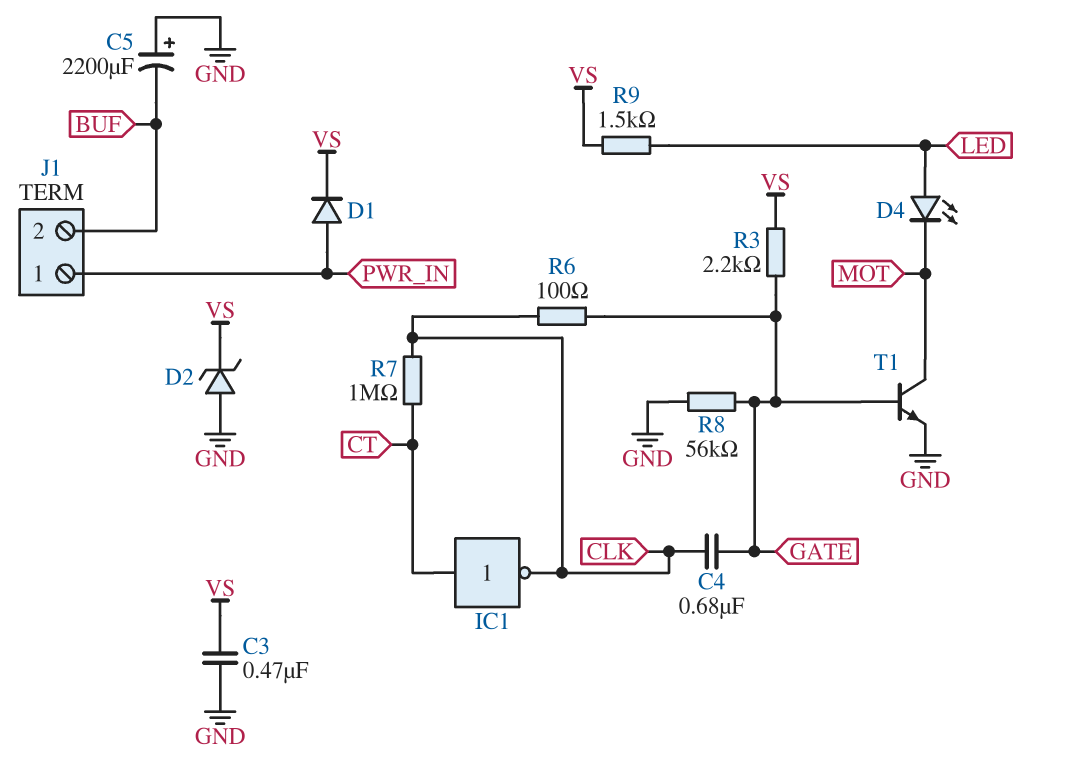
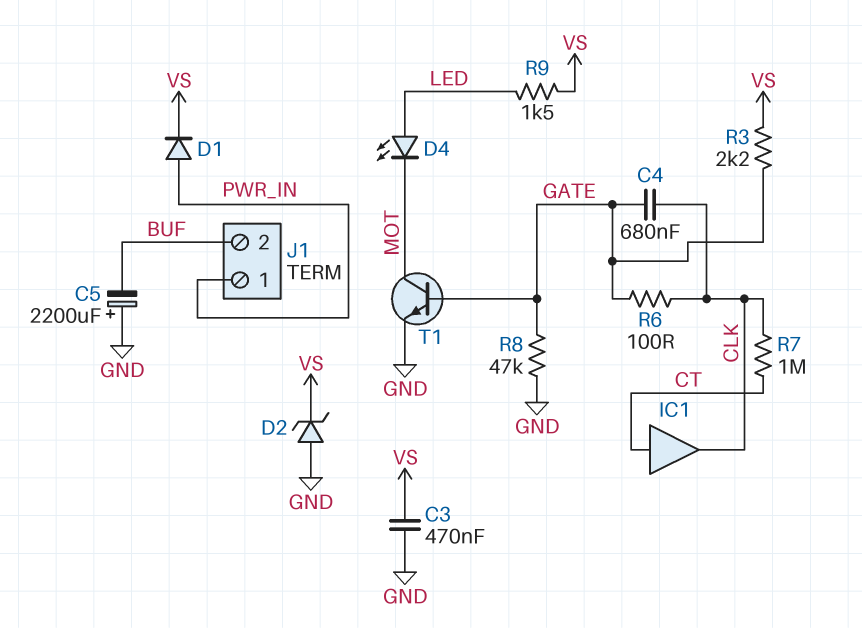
IC1: NOT (in CT, out CLK) -> buffer (in CT, out CLK)
R8: 56k (GATE, GND) -> 47k (GATE, GND)

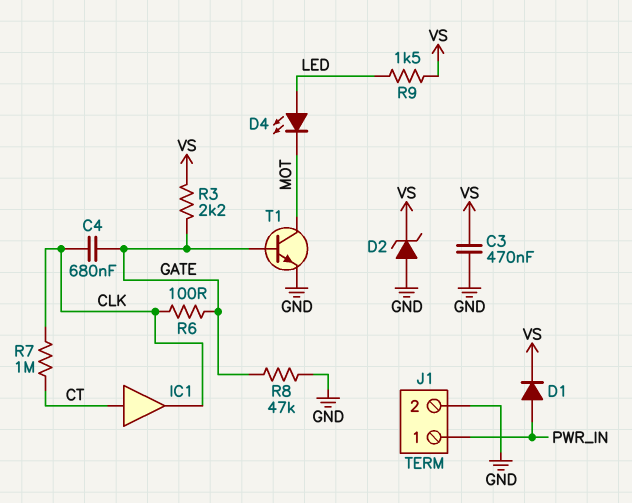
C5: 2200uF (plus GND, minus BUF) -> none
J1 pin 2: BUF -> GND

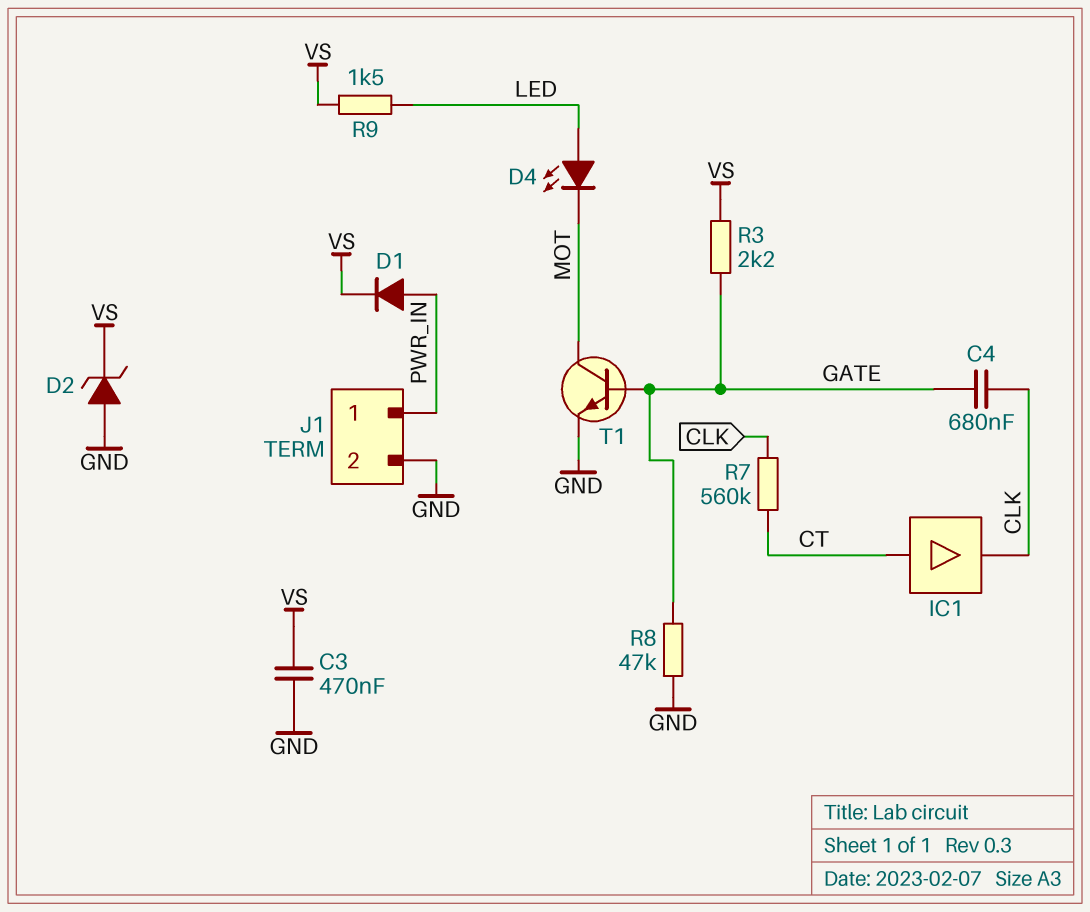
R6: 100 (CLK, GATE) -> none
R7: 1M (CLK, CT) -> 560k (CLK, CT)

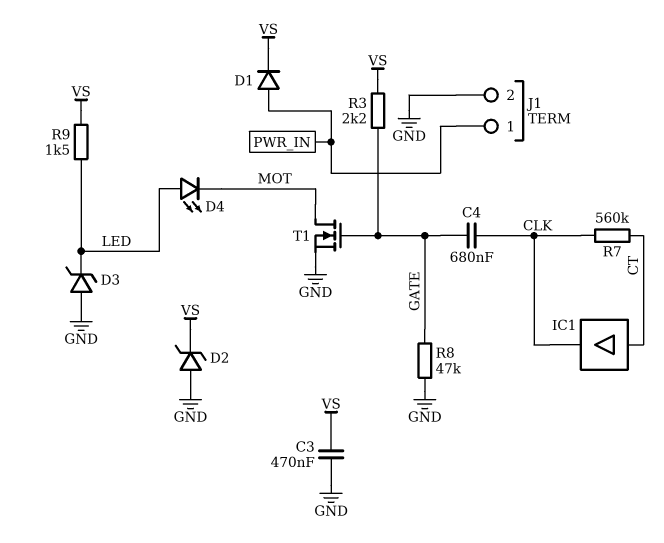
D3: none -> zener (A GND, K LED)
T1: NPN (B GATE, C MOT, E GND) -> NMOS (G GATE, D MOT, S GND)

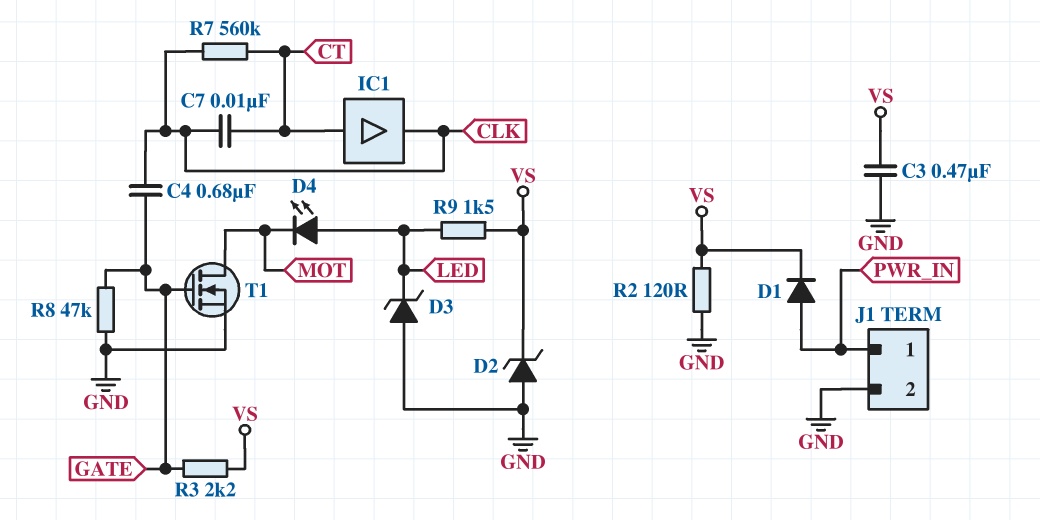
C7: none -> 10nF (CLK, CT)
R2: none -> 120 (GND, VS)

